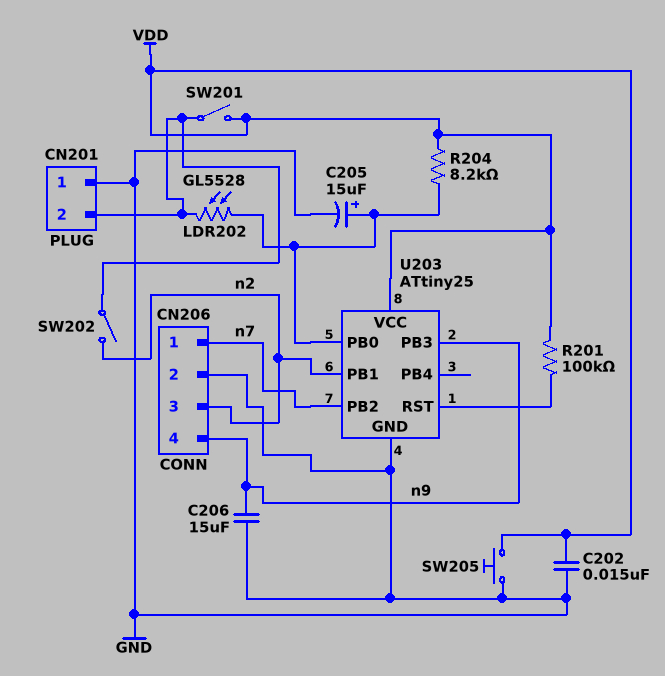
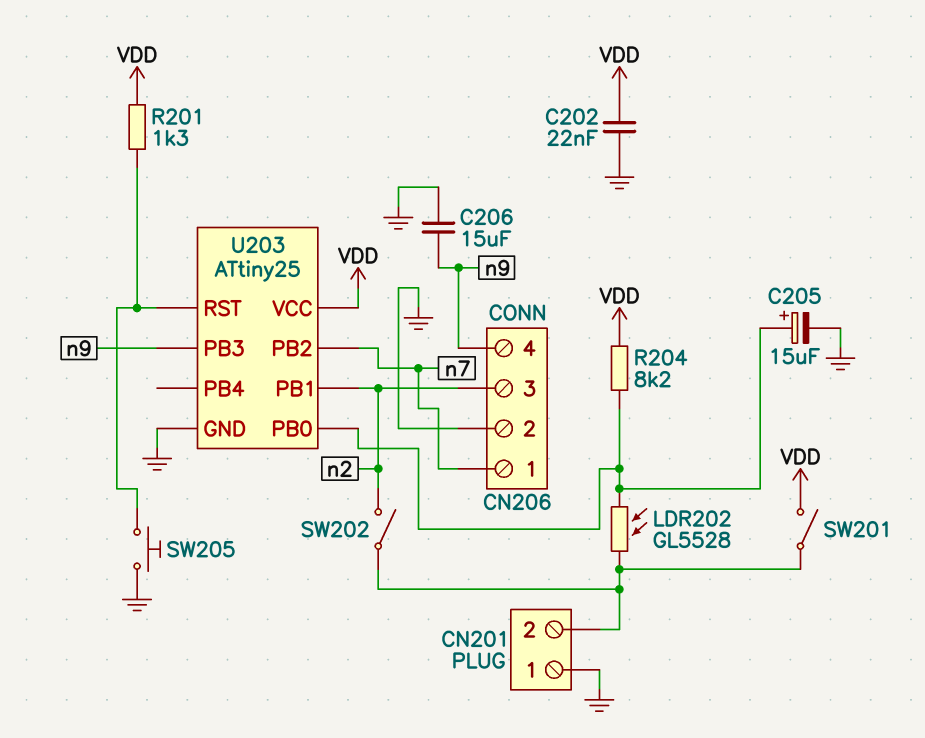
C202: 15nF (GND, VDD) -> 22nF (GND, VDD)
R201: 100k (U203/RST, VDD) -> 1.3k (U203/RST, VDD)
SW205: button (GND, VDD) -> button (GND, U203/RST)

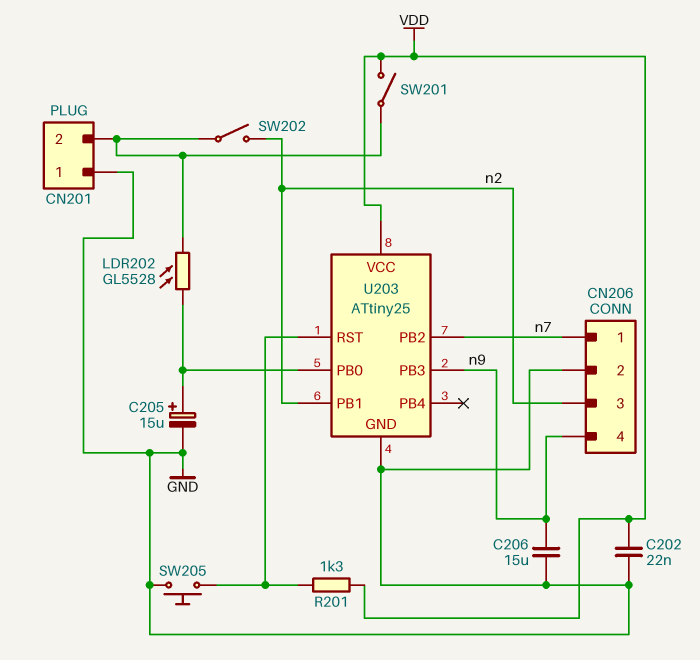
R204: 8.2k (U203/PB0, VDD) -> none

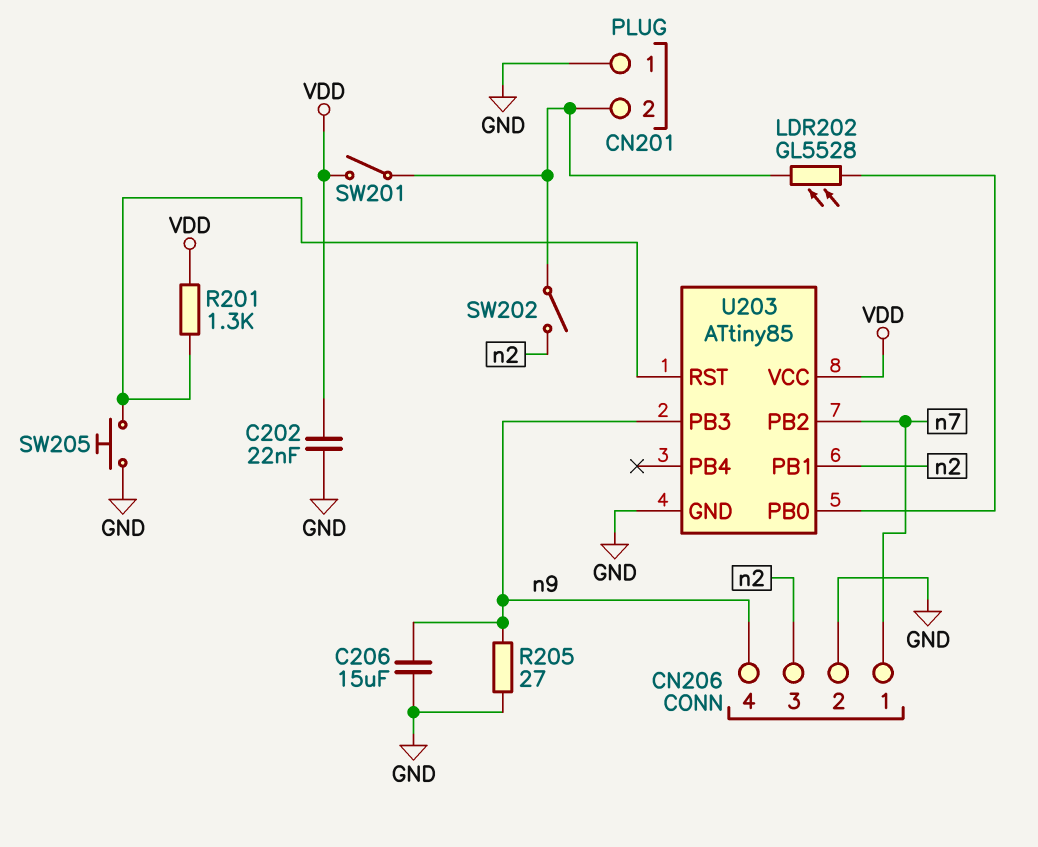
C205: 15uF (plus U203/PB0, minus GND) -> none
R205: none -> 27 (GND, n9)
U203: ATtiny25 -> ATtiny85

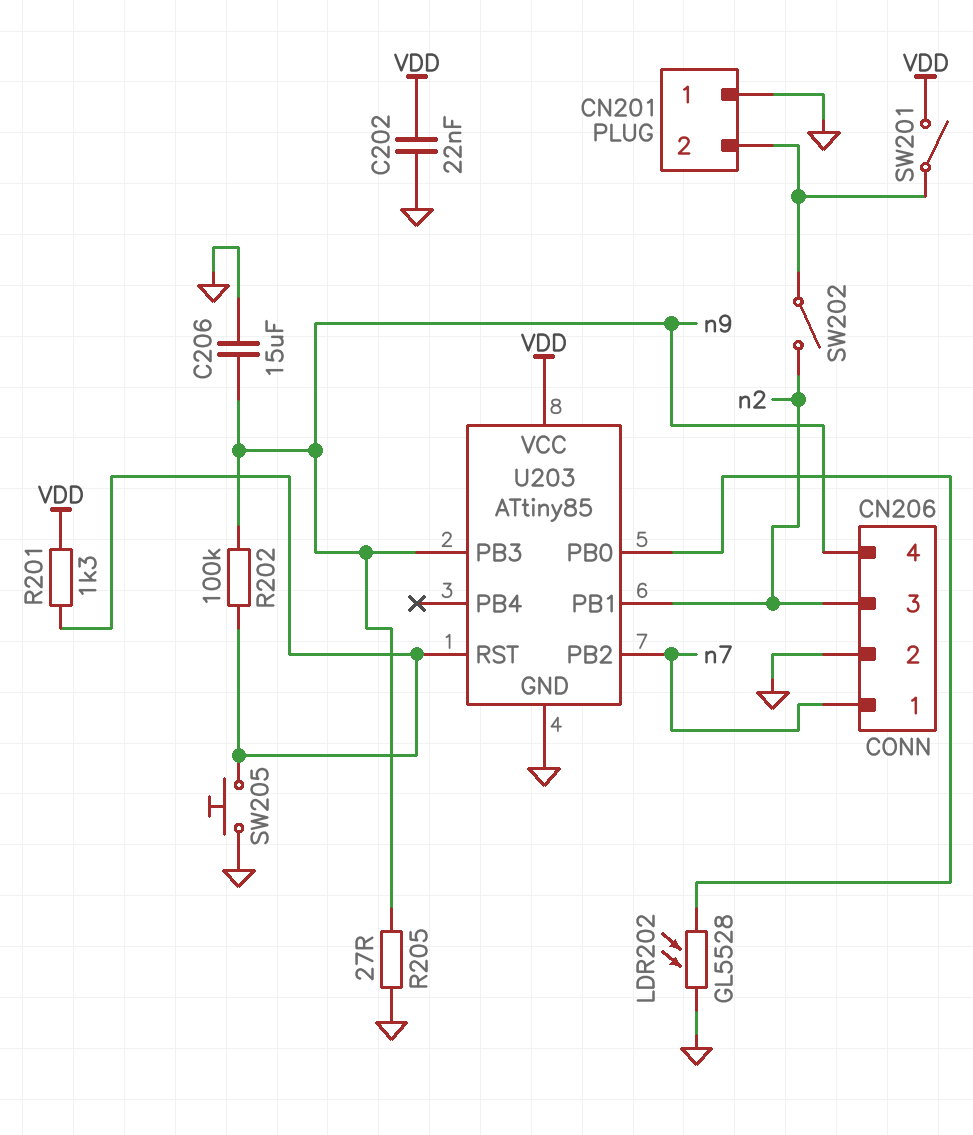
LDR202: GL5528 (CN201/2, U203/PB0) -> GL5528 (GND, U203/PB0)
R202: none -> 100k (U203/RST, n9)

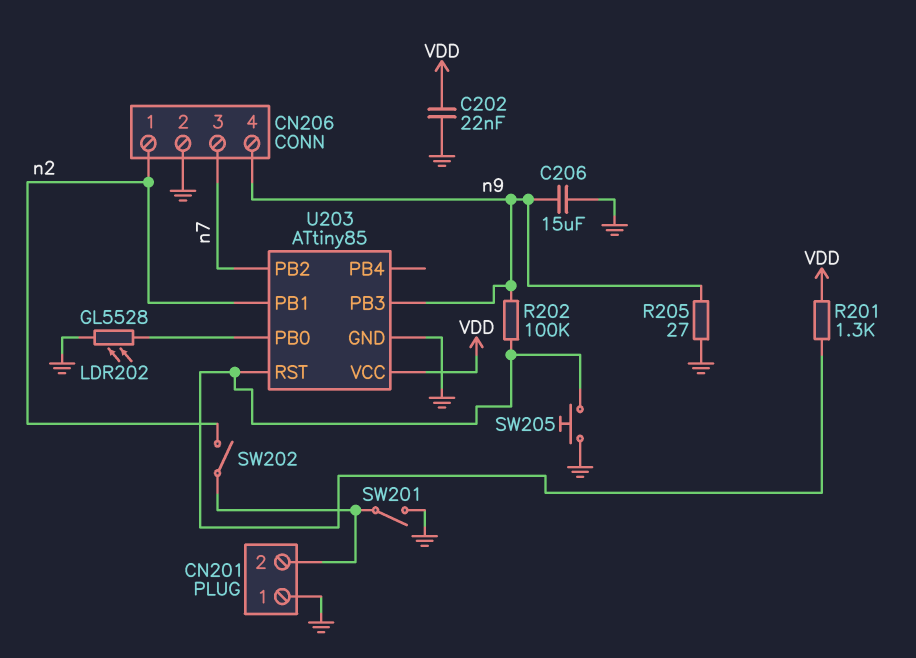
CN206 pin 1: n7 -> n2
CN206 pin 3: n2 -> n7
SW201: switch (CN201/2, VDD) -> switch (CN201/2, GND)

